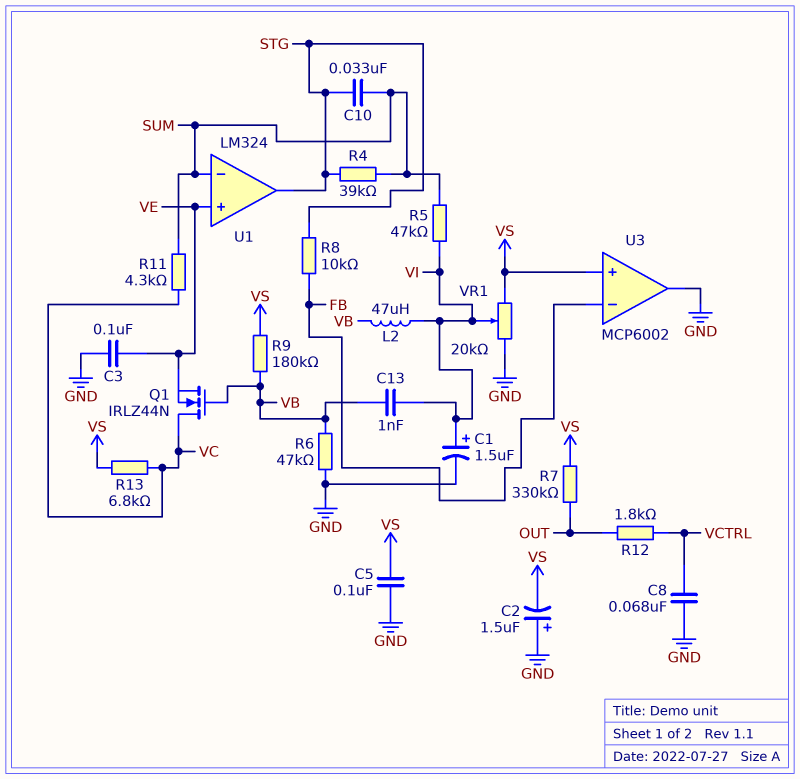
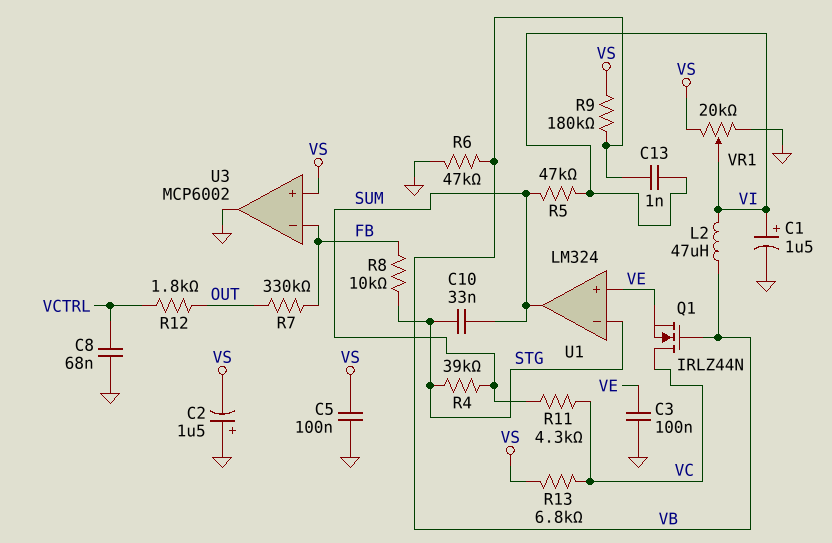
R7: 330k (OUT, VS) -> 330k (FB, OUT)
U1 pin in-: SUM -> STG
U1 pin out: STG -> SUM

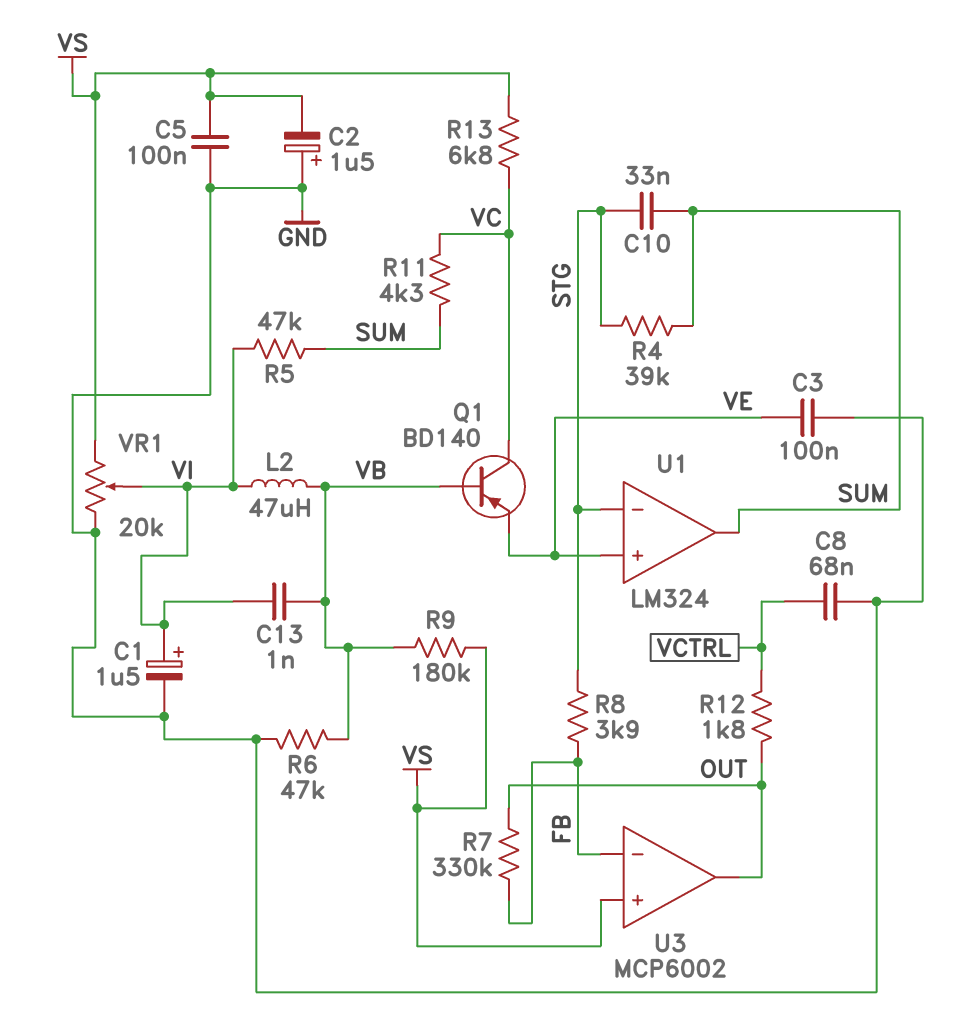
Q1: NMOS IRLZ44N (G VB, D VC, S VE) -> PNP BD140 (B VB, C VC, E VE)
R8: 10k (FB, STG) -> 3.9k (FB, STG)
U3 pin out: GND -> OUT

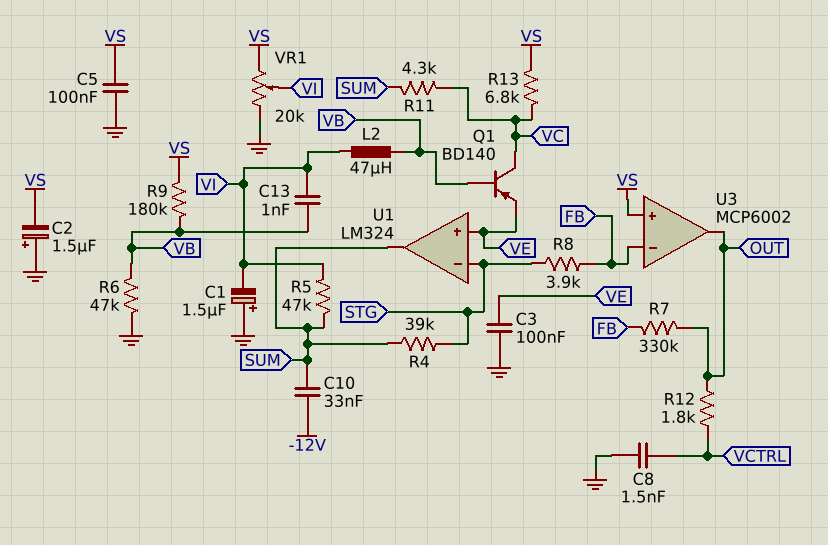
C1: 1.5uF (plus VI, minus GND) -> 1.5uF (plus GND, minus VI)
C8: 68nF (GND, VCTRL) -> 1.5nF (GND, VCTRL)
C10: 33nF (STG, SUM) -> 33nF (-12V, SUM)

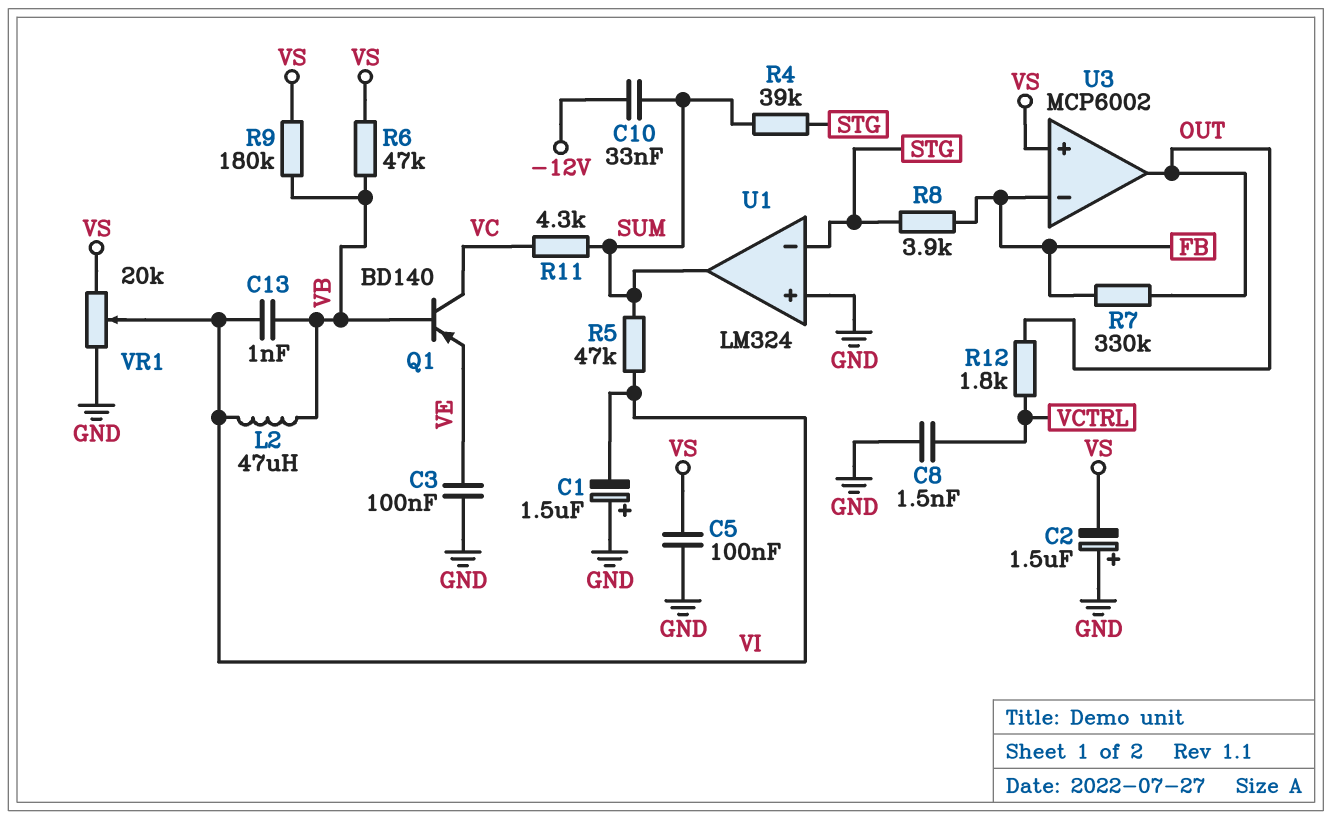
R6: 47k (GND, VB) -> 47k (VB, VS)
R13: 6.8k (VC, VS) -> none
U1 pin in+: VE -> GND

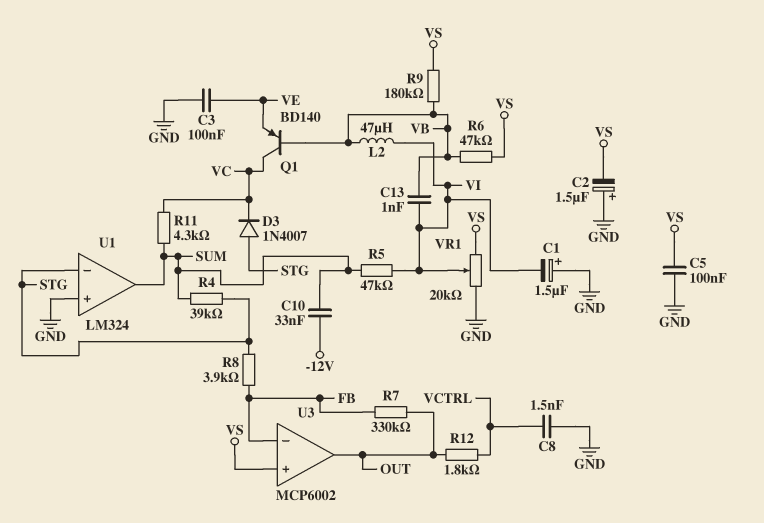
D3: none -> diode 1N4007 (A STG, K VC)

